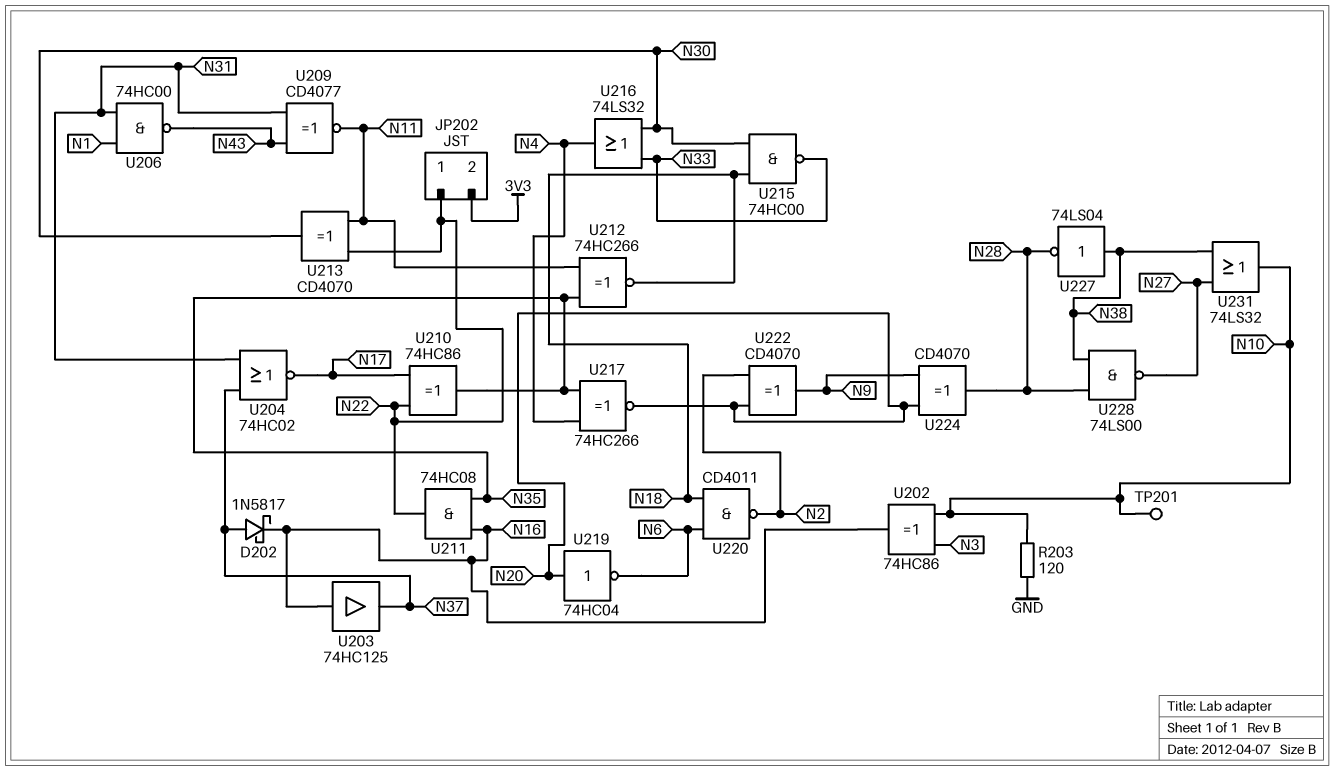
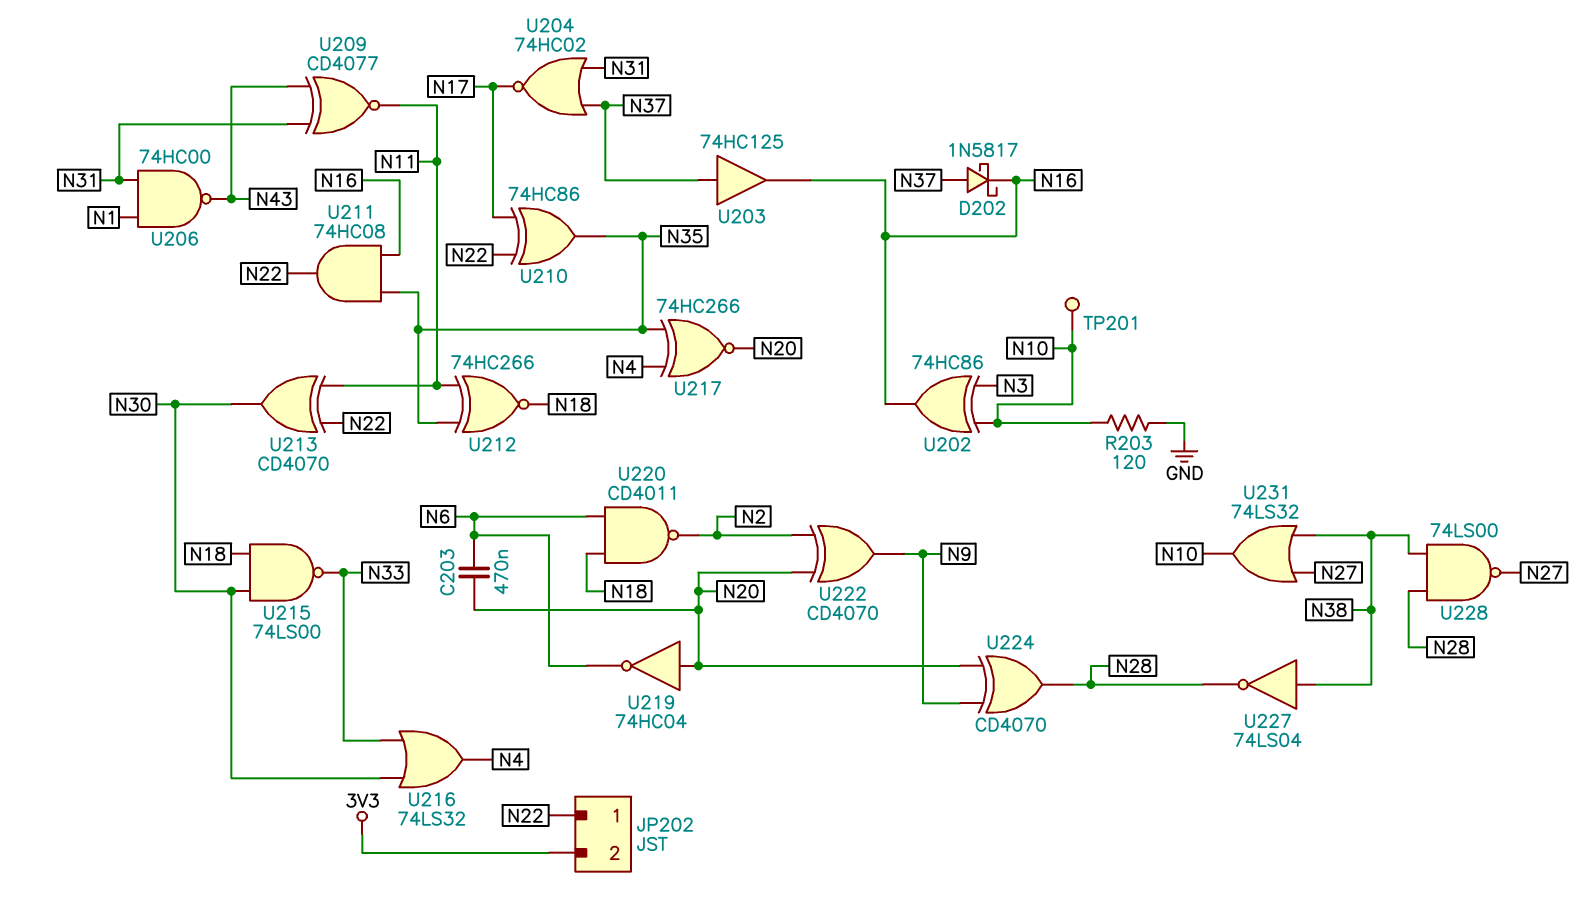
C203: none -> 470nF (N6, N20)
U203: buffer 74HC125 (in N16, out N37) -> buffer 74HC125 (in N37, out N16)
U215: NAND 74HC00 (in N18, in N30, out N33) -> NAND 74LS00 (in N18, in N30, out N33)

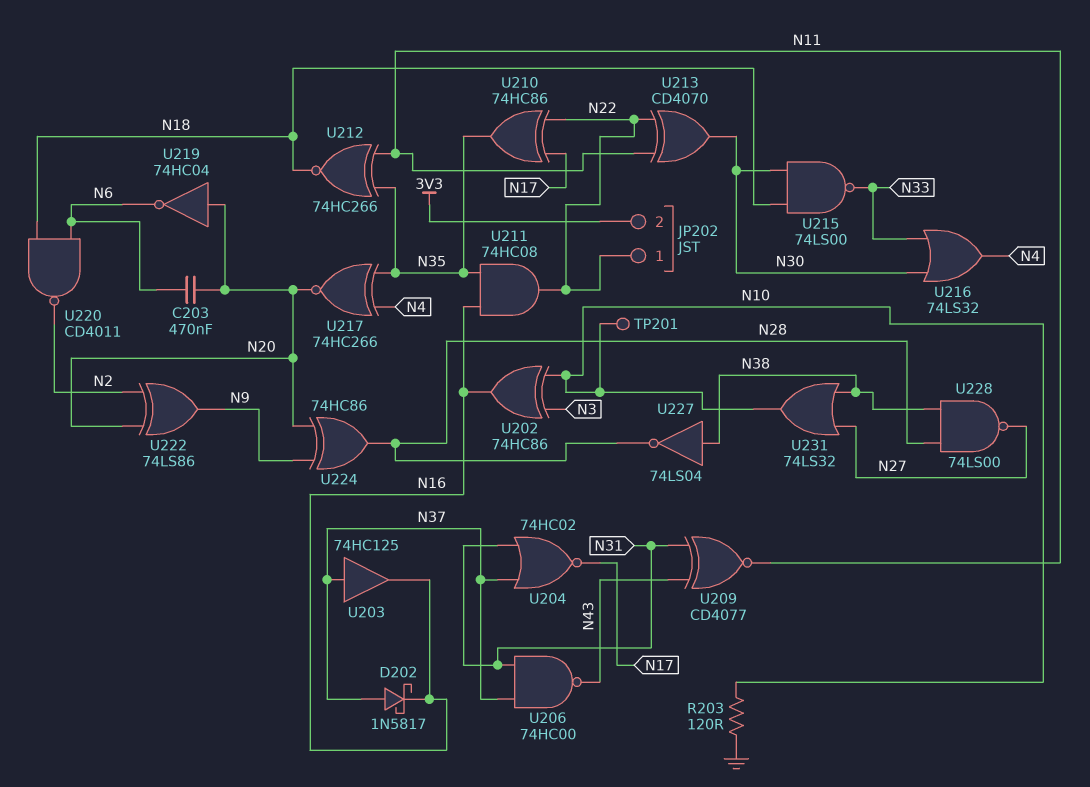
U206: NAND 74HC00 (in N1, in N31, out N43) -> NAND 74HC00 (in N31, in N37, out N43)
U222: XOR CD4070 (in N2, in N20, out N9) -> XOR 74LS86 (in N2, in N20, out N9)
U224: XOR CD4070 (in N9, in N20, out N28) -> XOR 74HC86 (in N9, in N20, out N28)

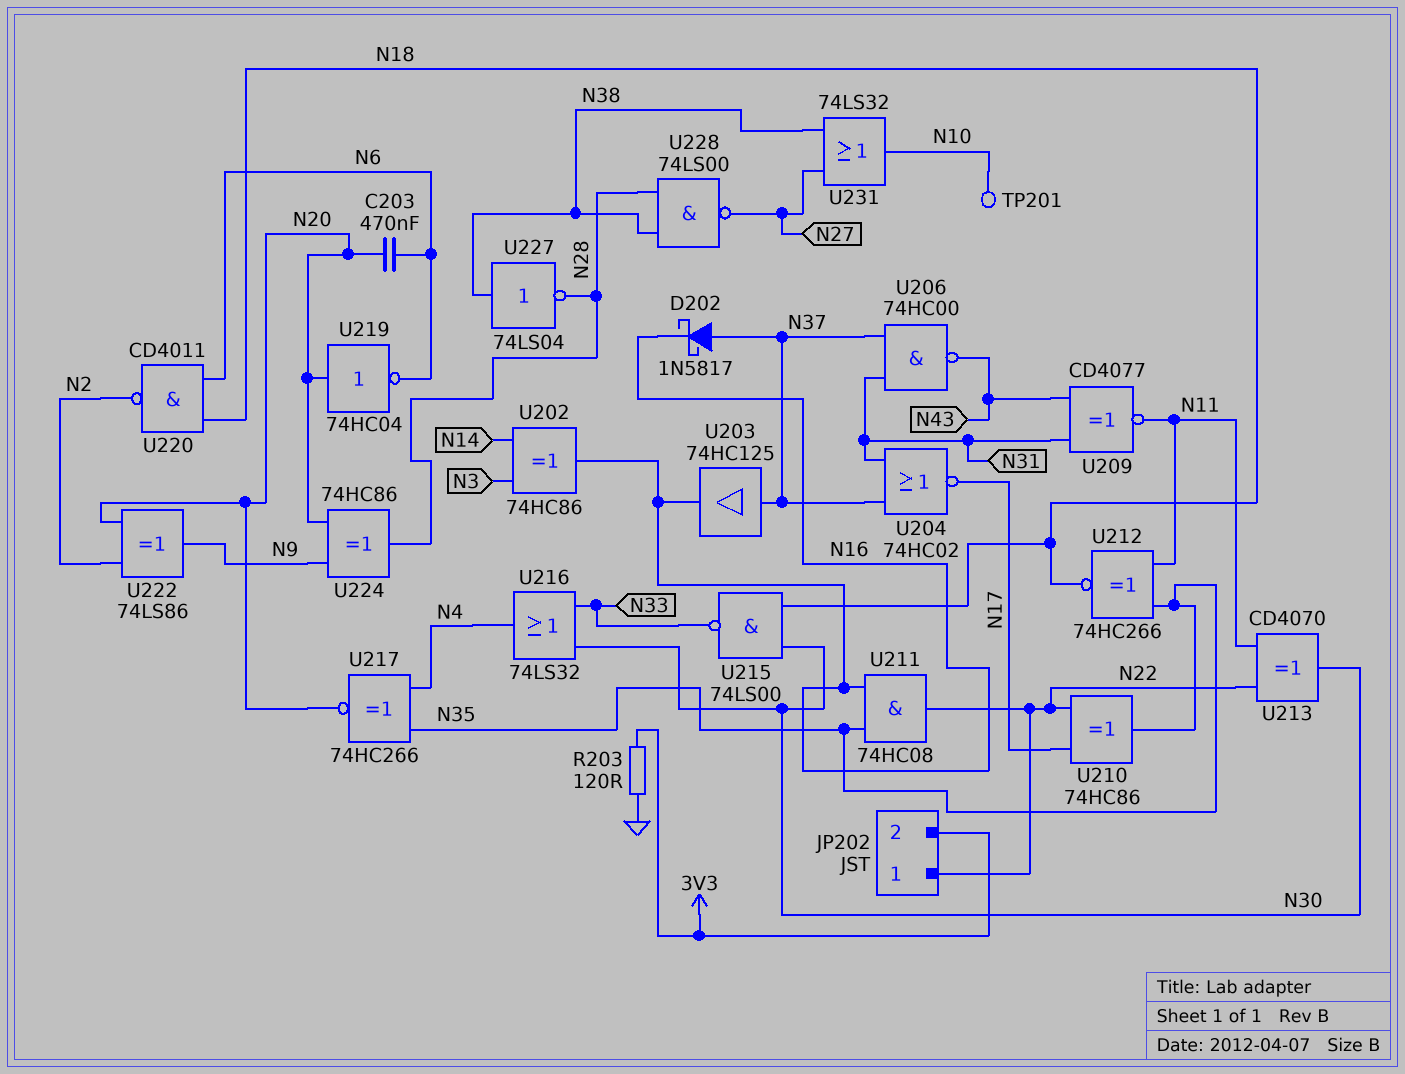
R203: 120 (GND, N10) -> 120 (3V3, GND)
U202: XOR 74HC86 (in N3, in N10, out N16) -> XOR 74HC86 (in N3, in N14, out N16)

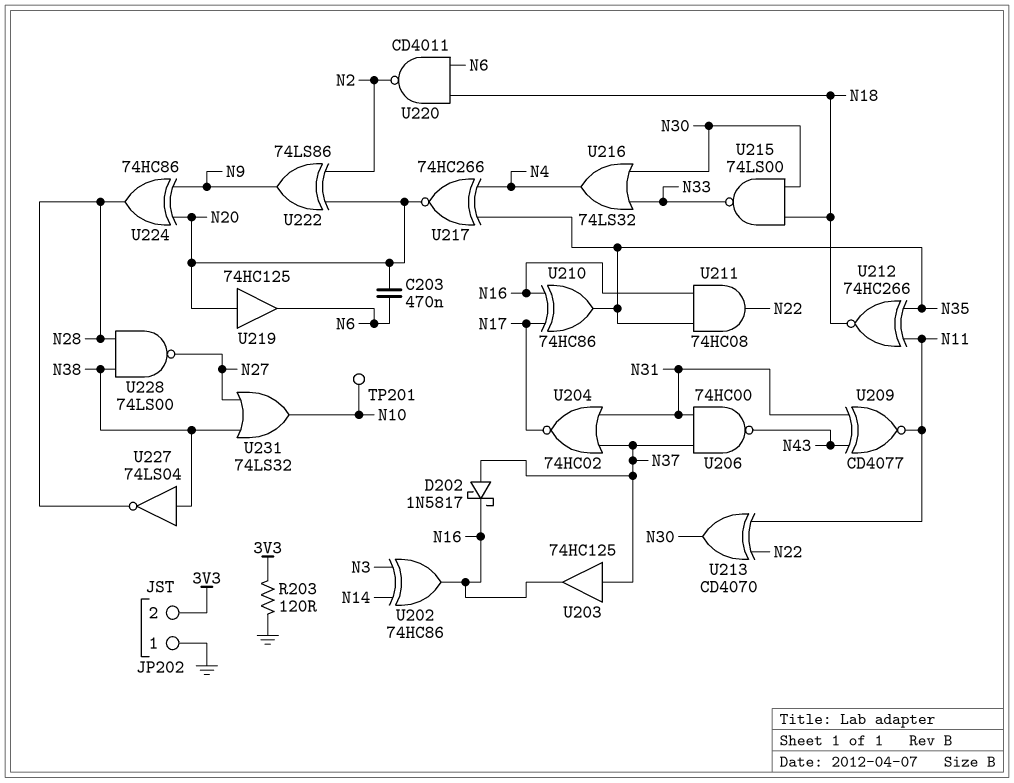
JP202 pin 1: N22 -> GND
U210: XOR 74HC86 (in N17, in N22, out N35) -> XOR 74HC86 (in N16, in N17, out N35)
U219: NOT 74HC04 (in N20, out N6) -> buffer 74HC125 (in N20, out N6)

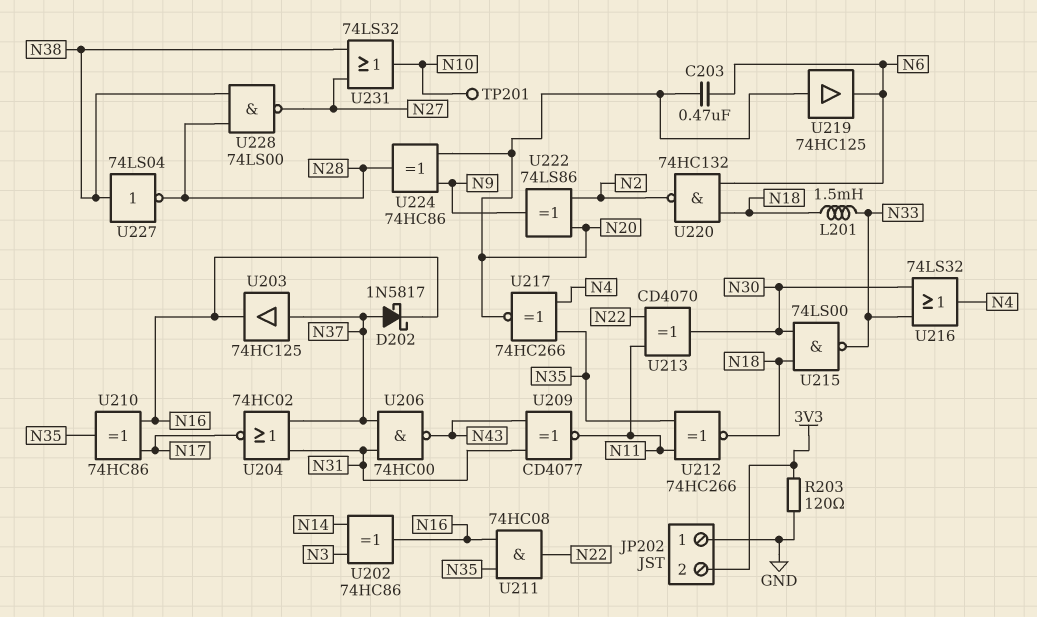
L201: none -> 1.5mH (N18, N33)
U220: NAND CD4011 (in N6, in N18, out N2) -> NAND 74HC132 (in N6, in N18, out N2)

